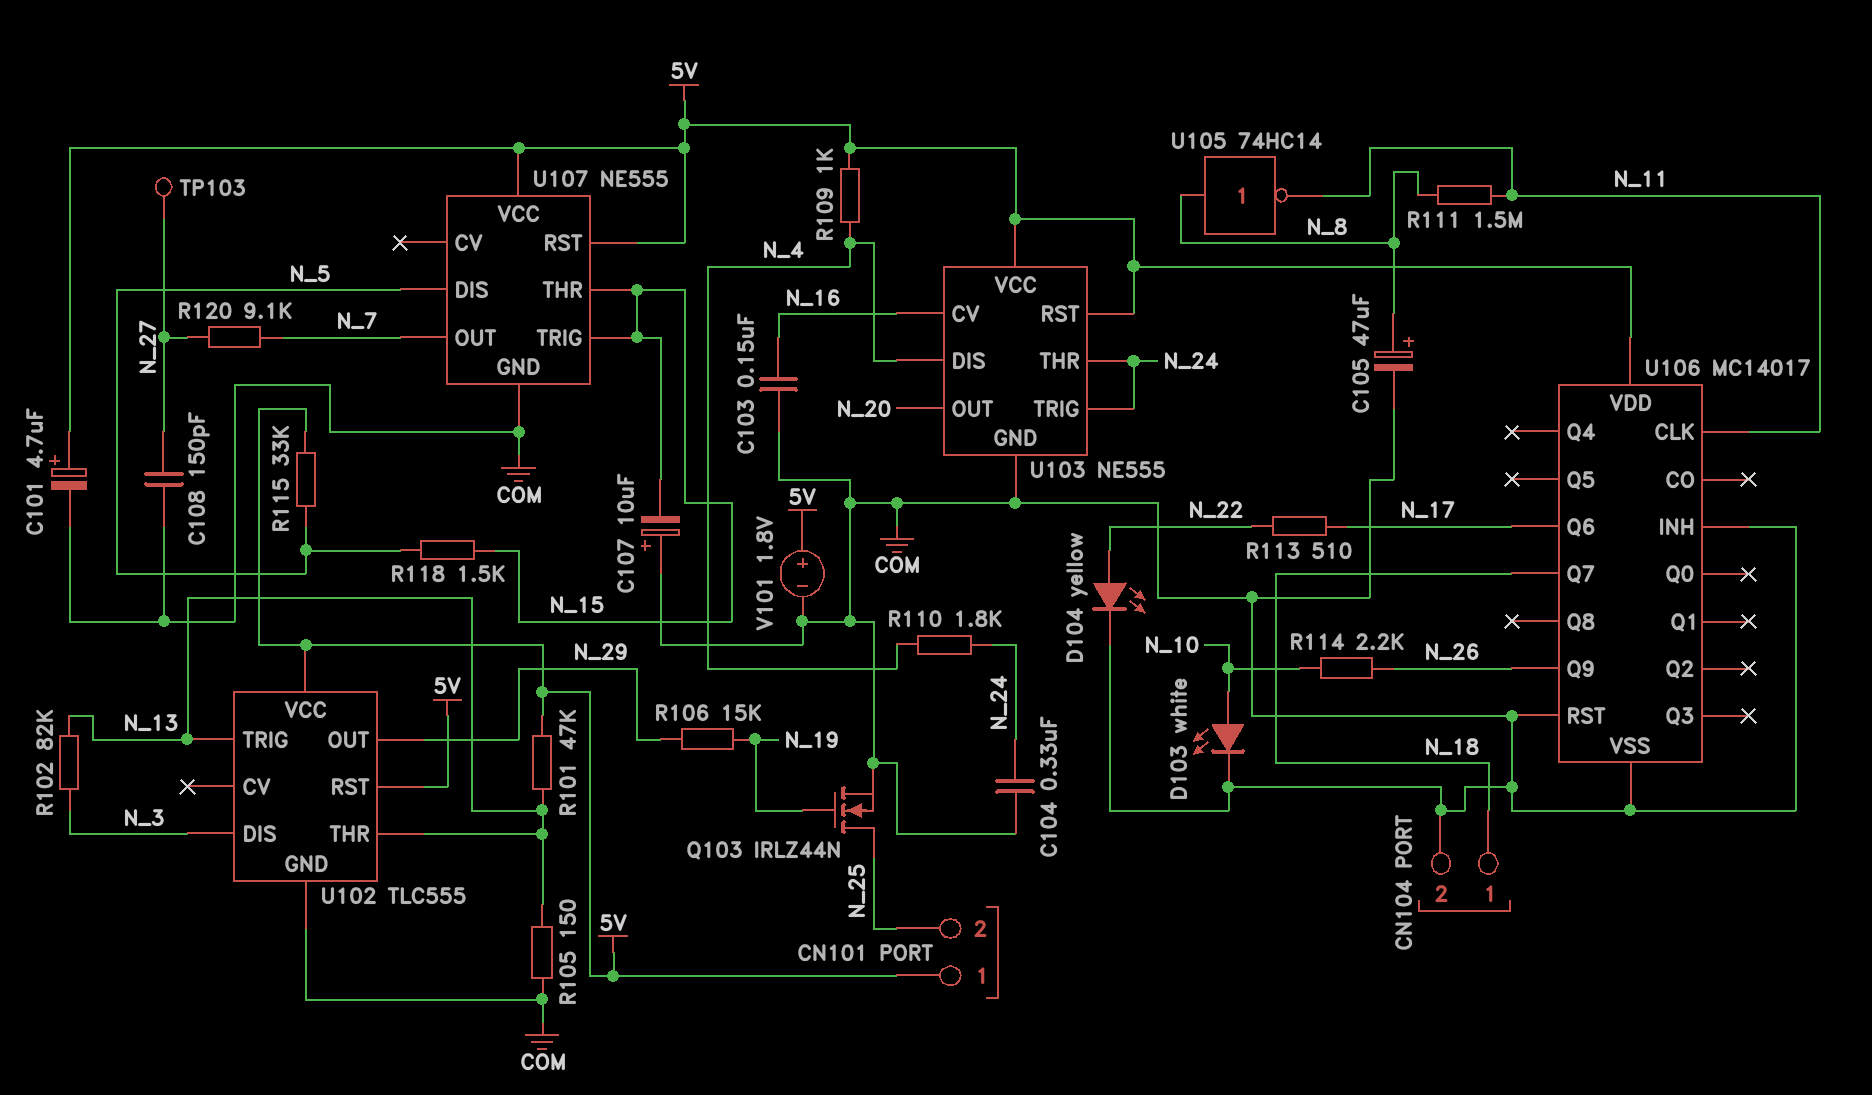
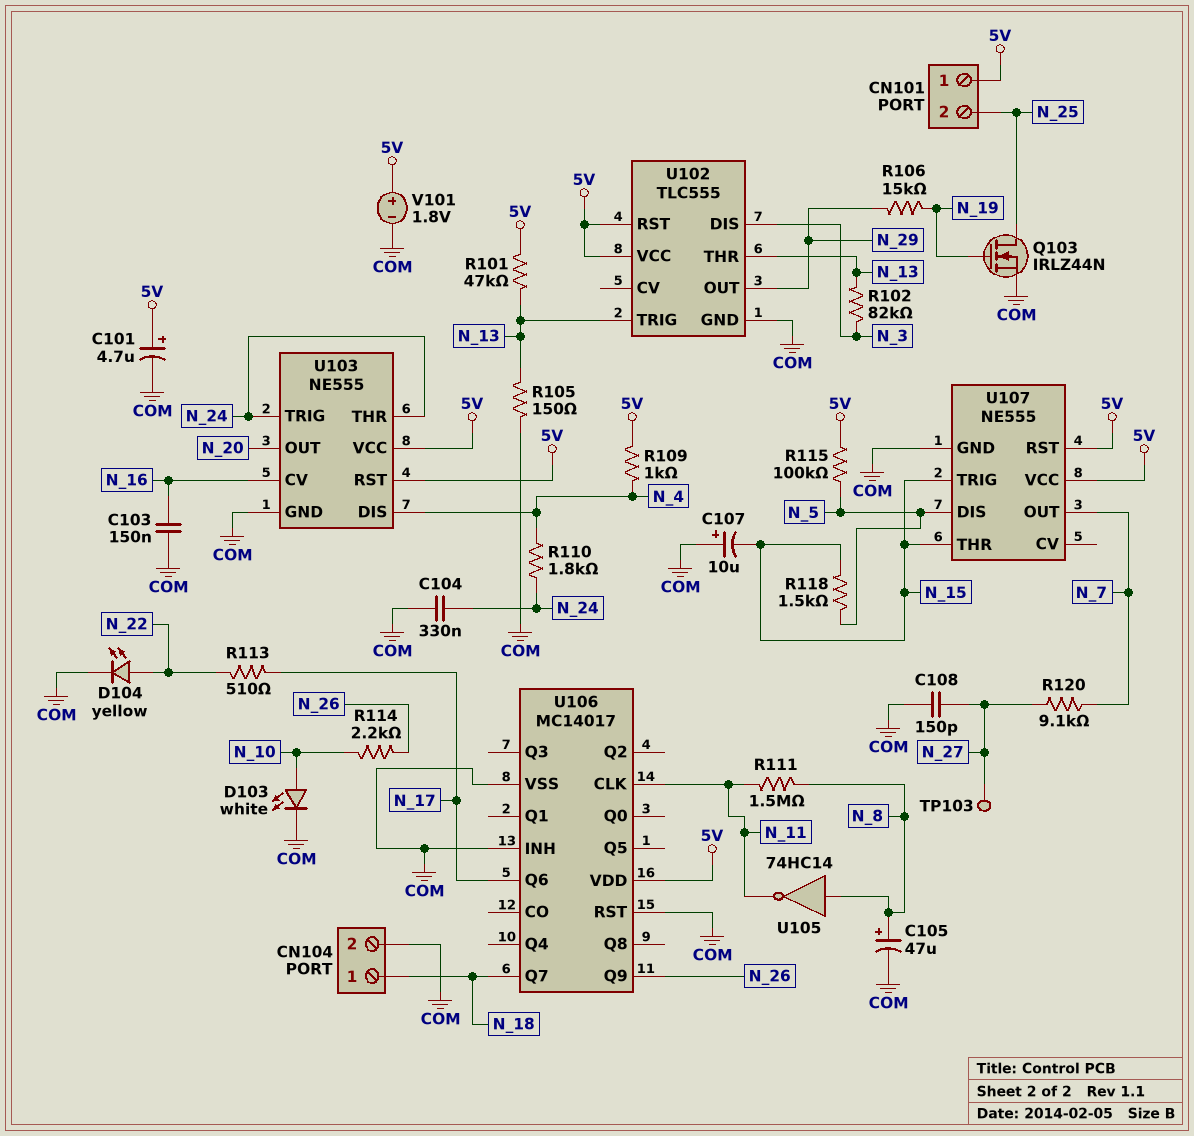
R115: 33k (5V, N_5) -> 100k (5V, N_5)

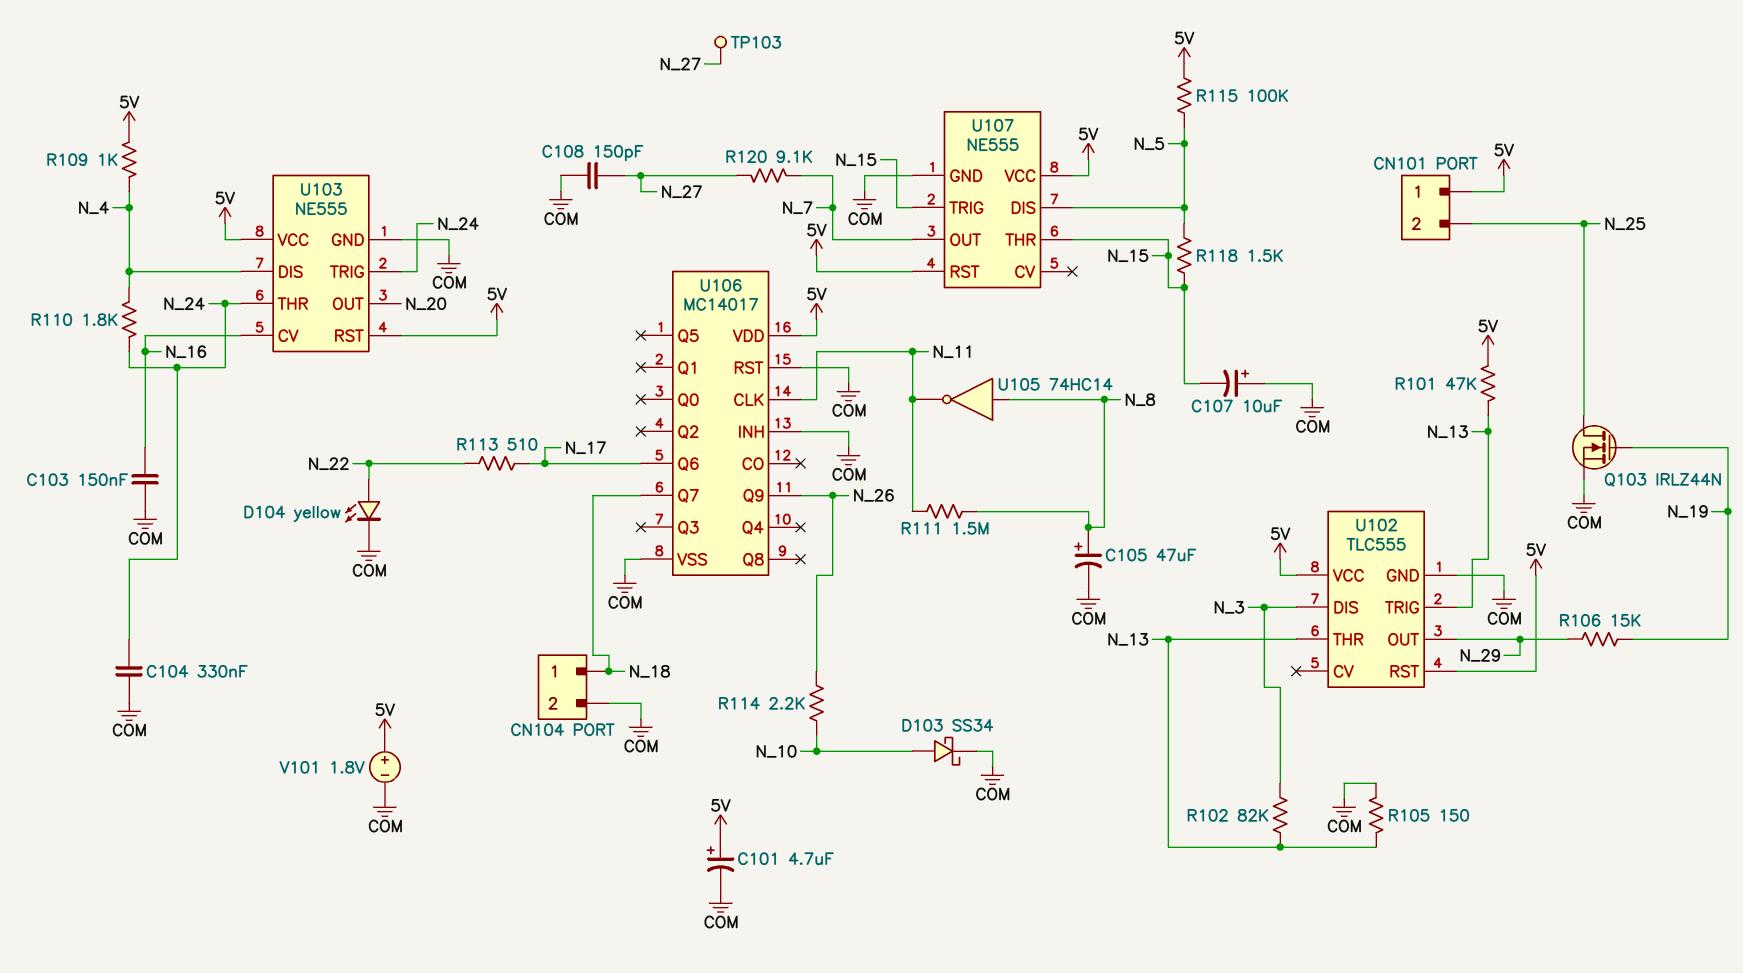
D103: LED white (A N_10, K COM) -> schottky SS34 (A N_10, K COM)

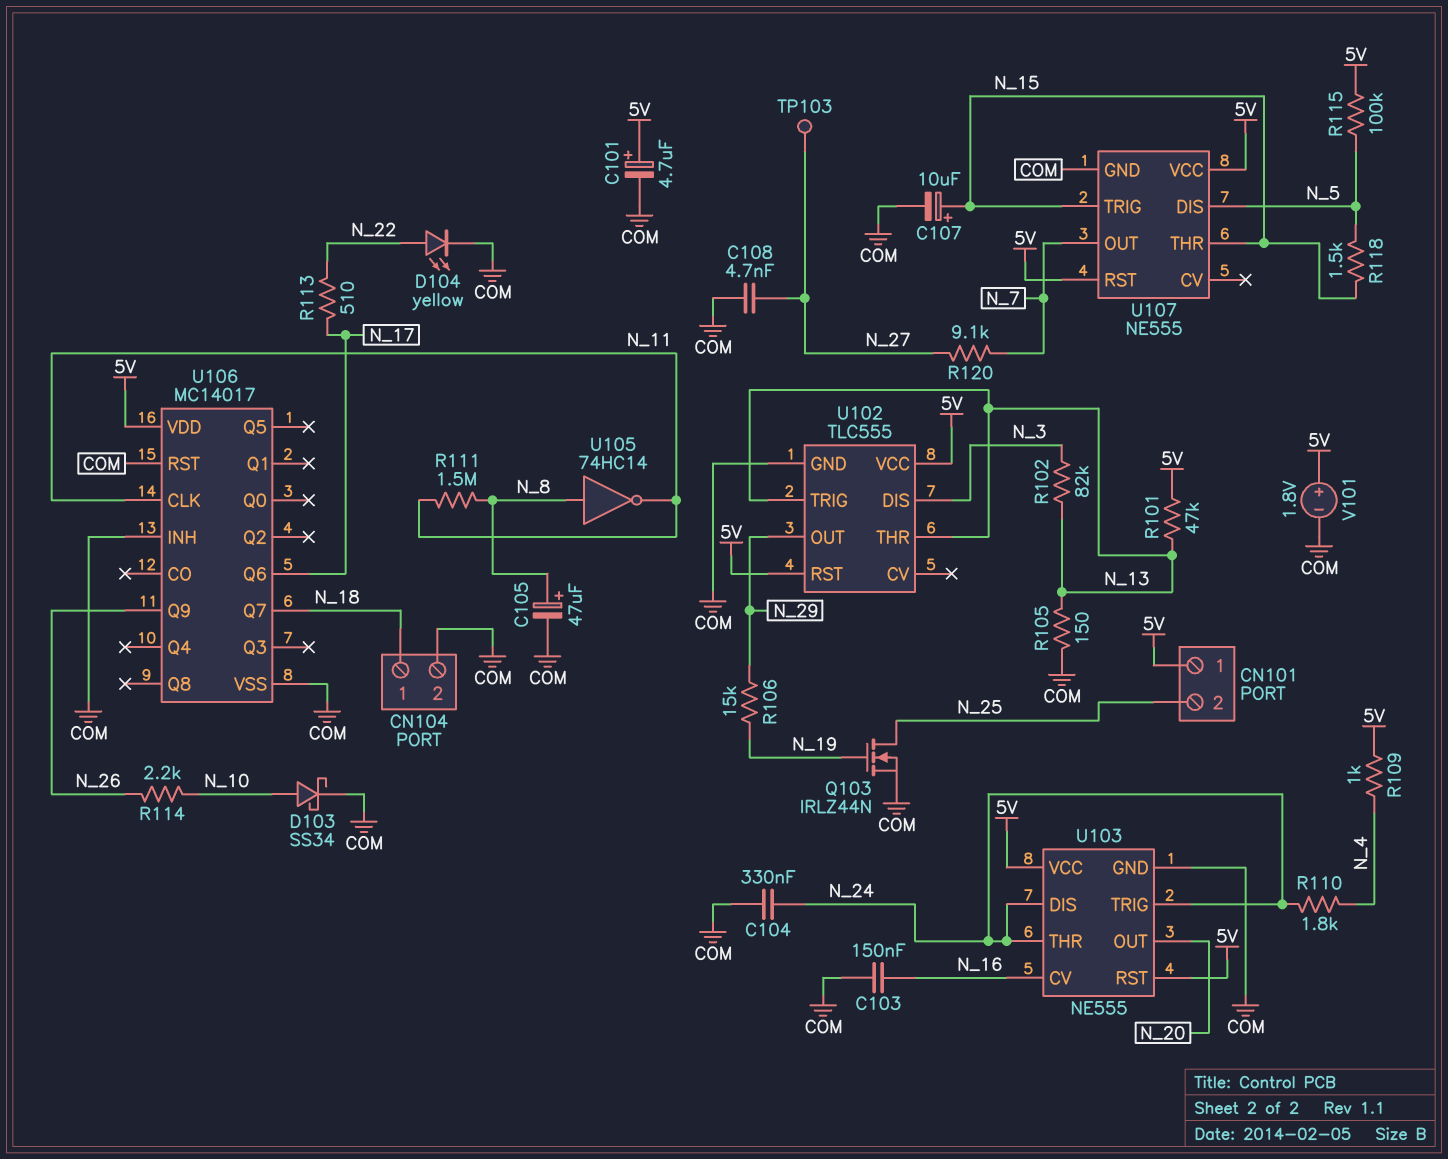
C107: 10uF (plus COM, minus N_15) -> 10uF (plus N_15, minus COM)
C108: 150pF (COM, N_27) -> 4.7nF (COM, N_27)
U103 pin DIS: N_4 -> N_24

